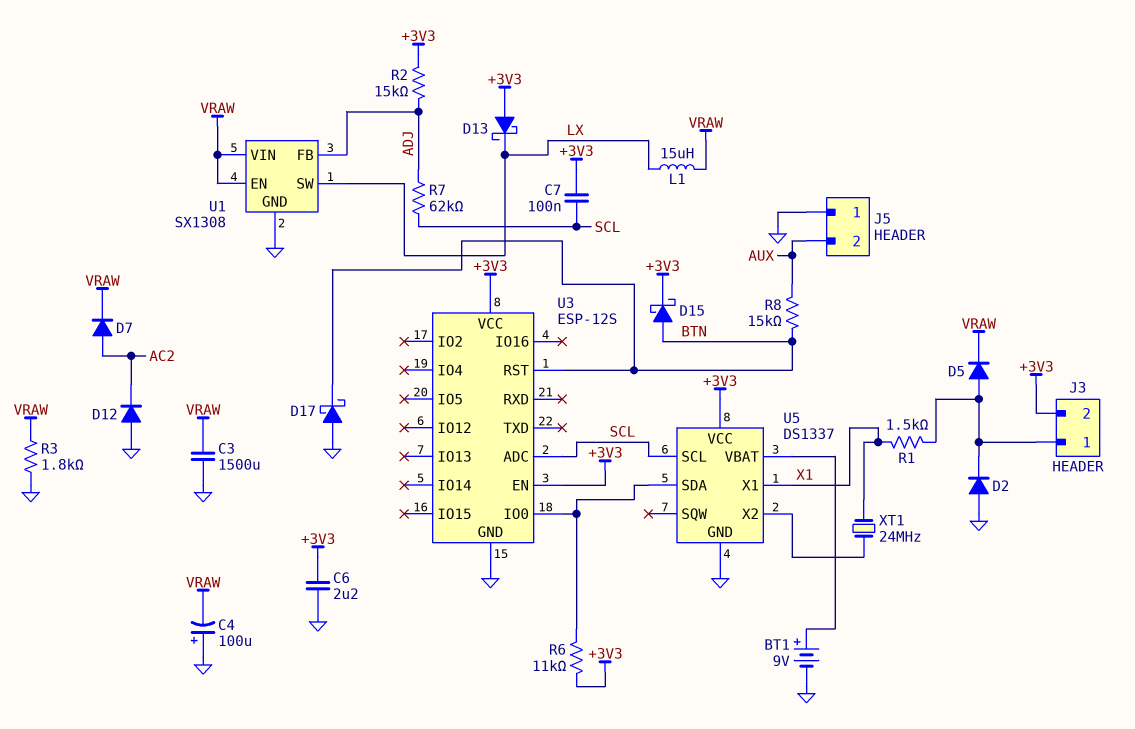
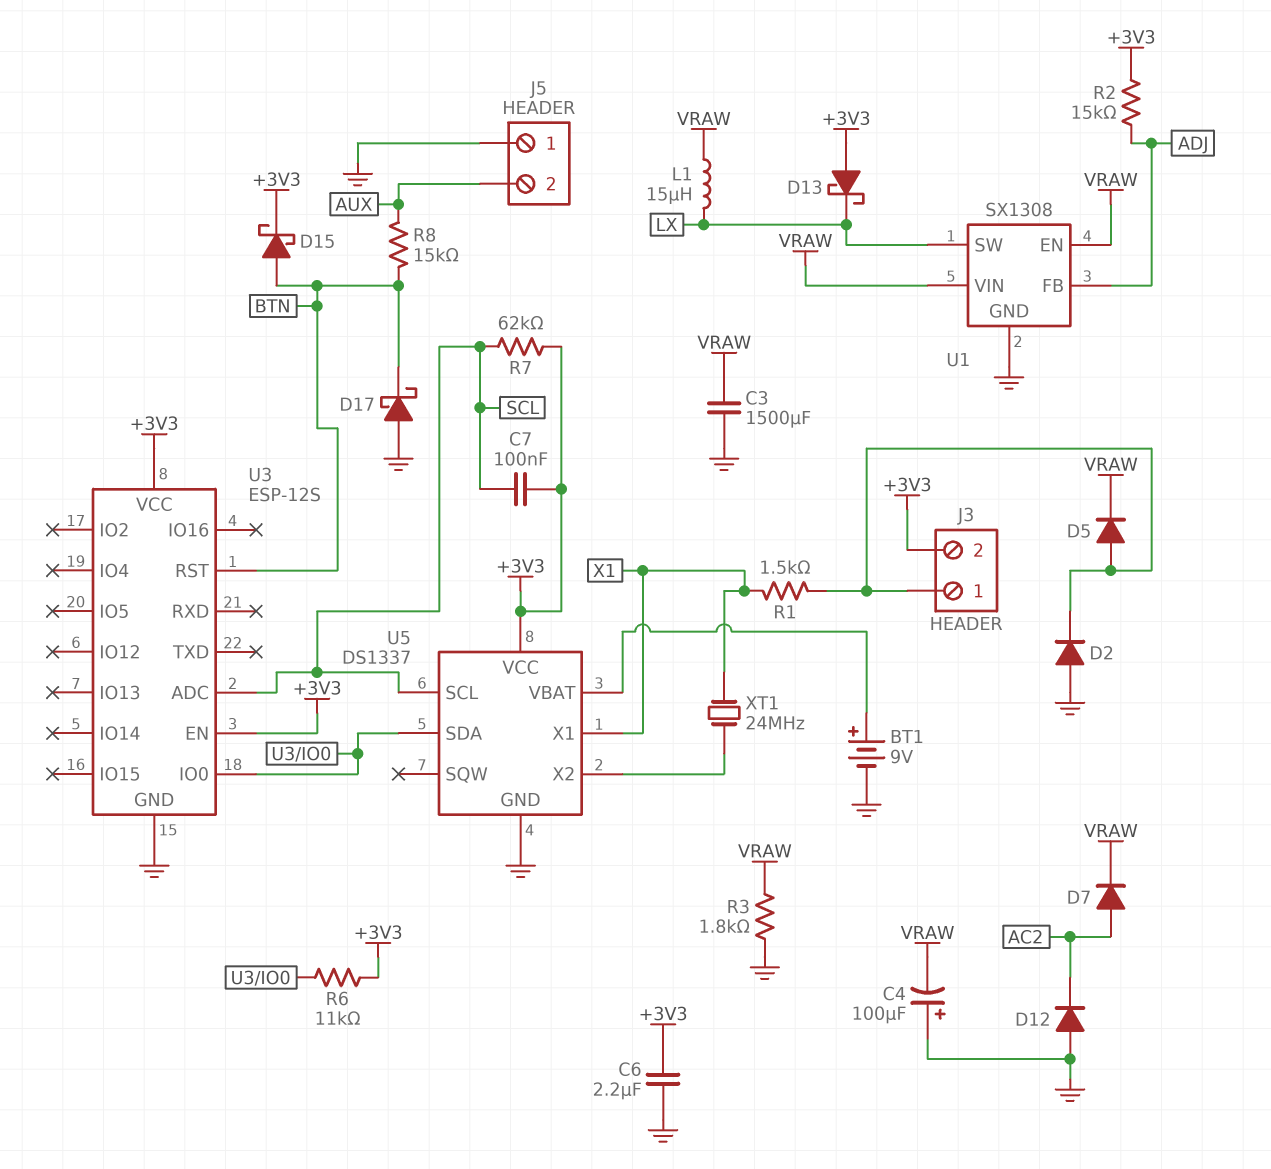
R7: 62k (ADJ, SCL) -> 62k (+3V3, SCL)

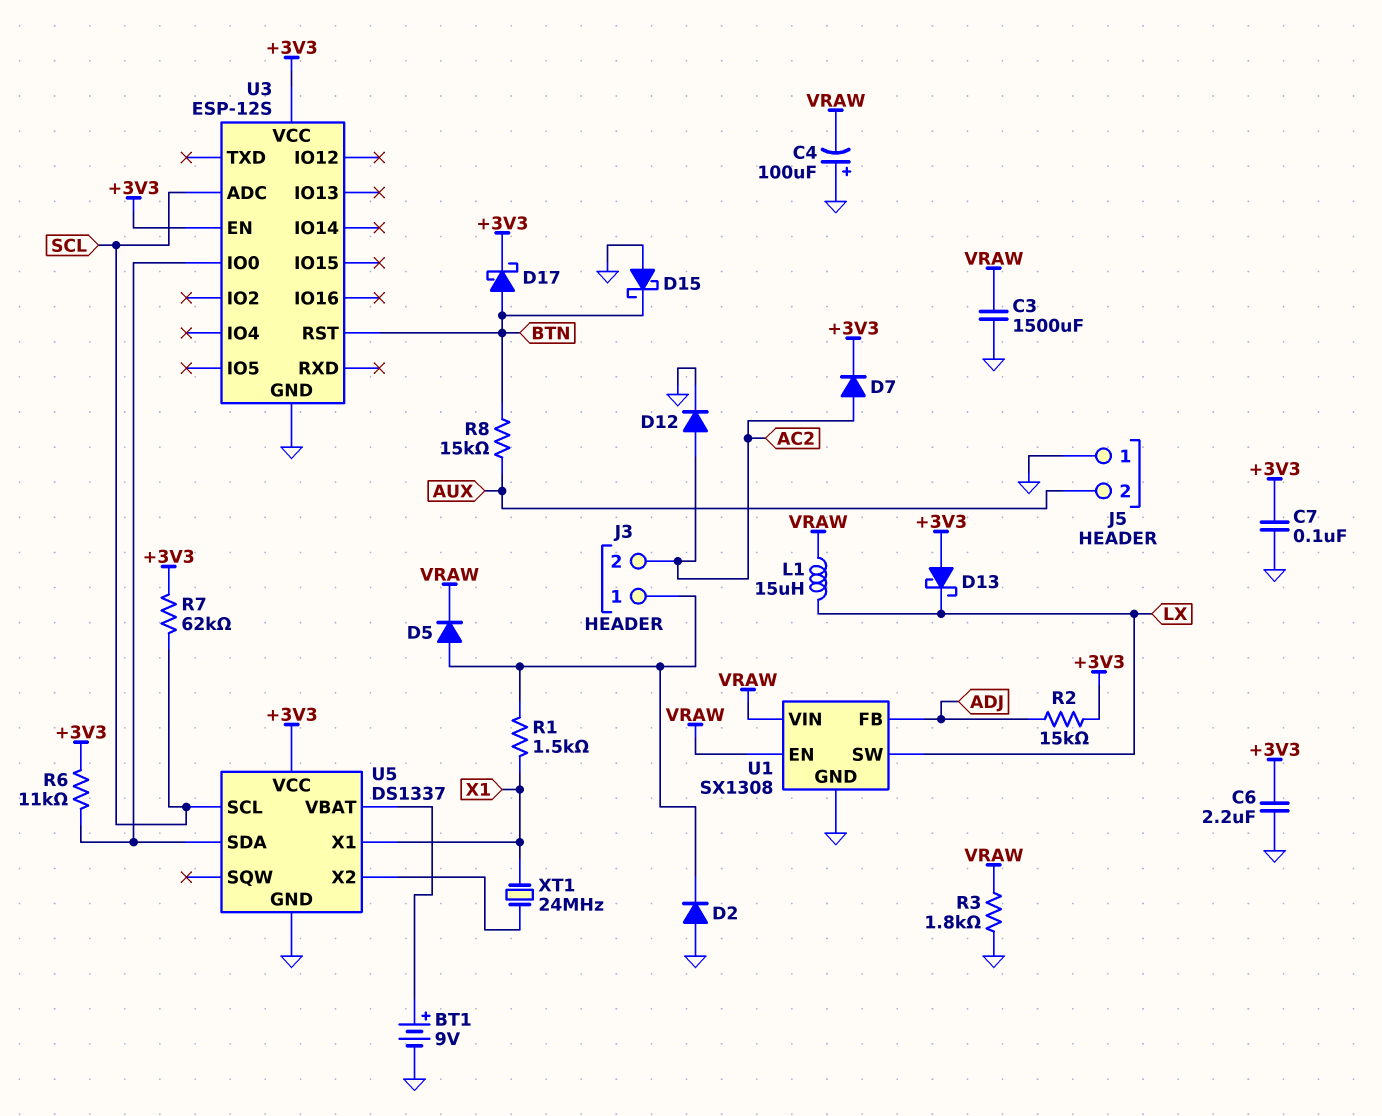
C7: 100nF (+3V3, SCL) -> 100nF (+3V3, GND)
D7: diode (A AC2, K VRAW) -> diode (A AC2, K +3V3)
D12: diode (A GND, K AC2) -> diode (A AC2, K GND)
D15: schottky (A BTN, K +3V3) -> schottky (A GND, K BTN)
D17: schottky (A GND, K BTN) -> schottky (A BTN, K +3V3)
J3 pin 2: +3V3 -> AC2

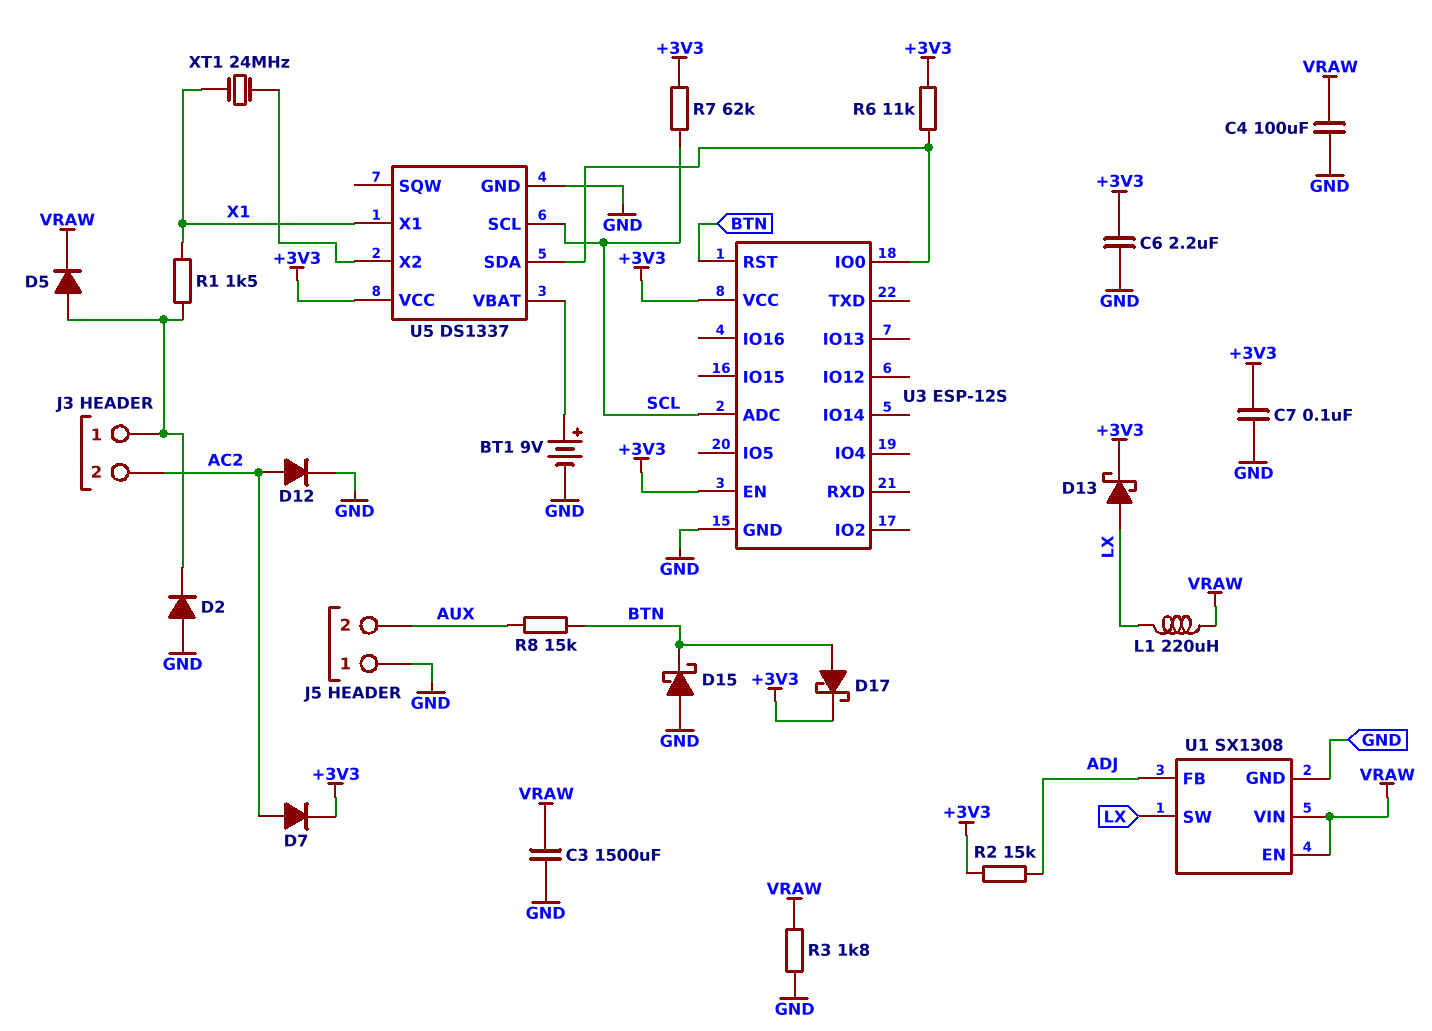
C4: 100uF (plus GND, minus VRAW) -> 100uF (GND, VRAW)
D13: schottky (A +3V3, K LX) -> schottky (A LX, K +3V3)
L1: 15uH (LX, VRAW) -> 220uH (LX, VRAW)

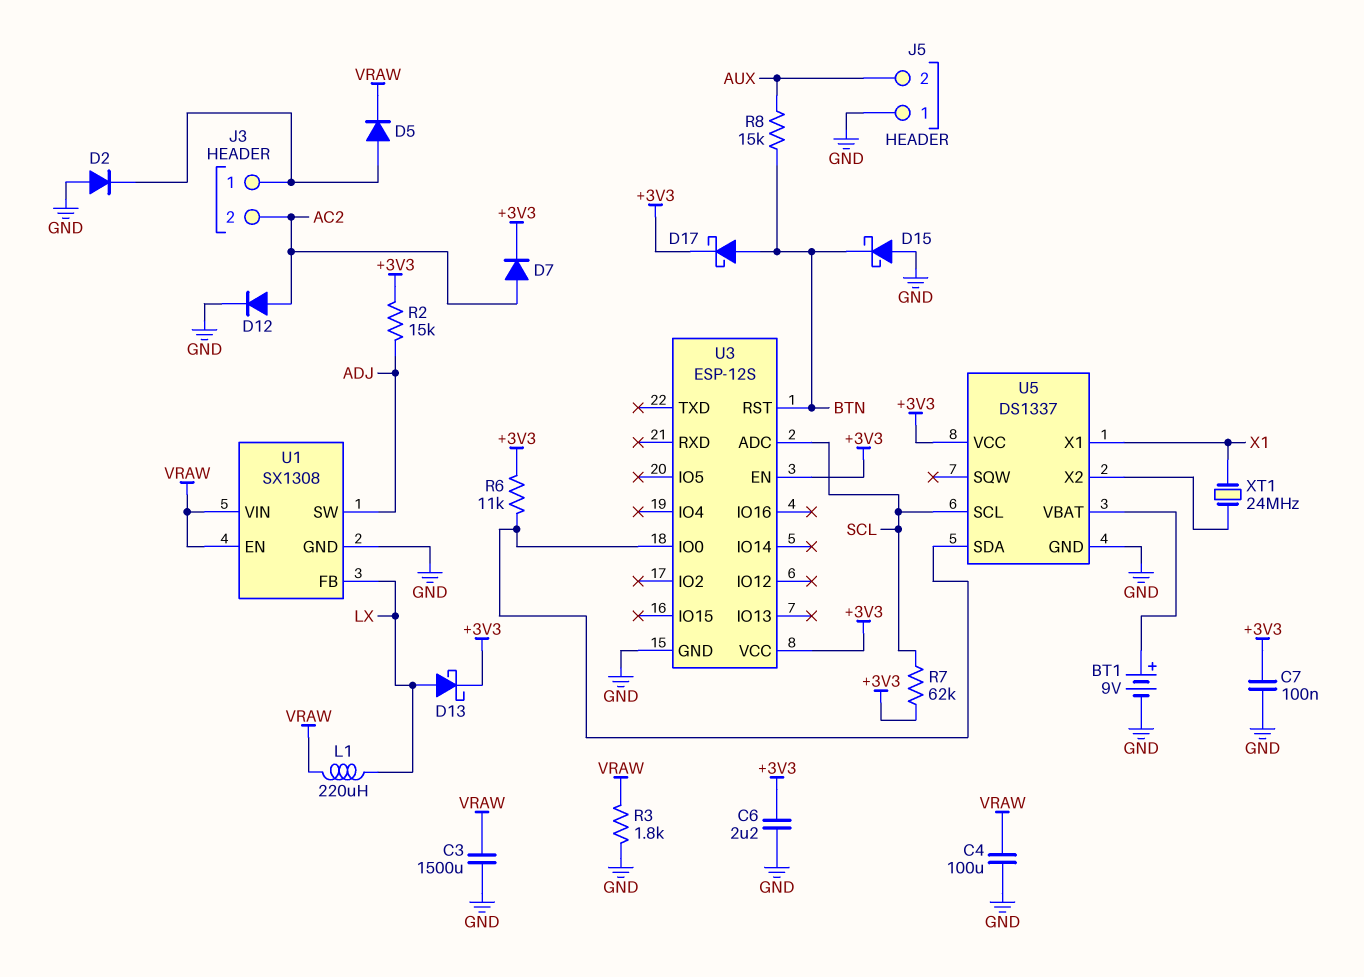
R1: 1.5k (J3/1, X1) -> none
U1 pin FB: ADJ -> LX
U1 pin SW: LX -> ADJ

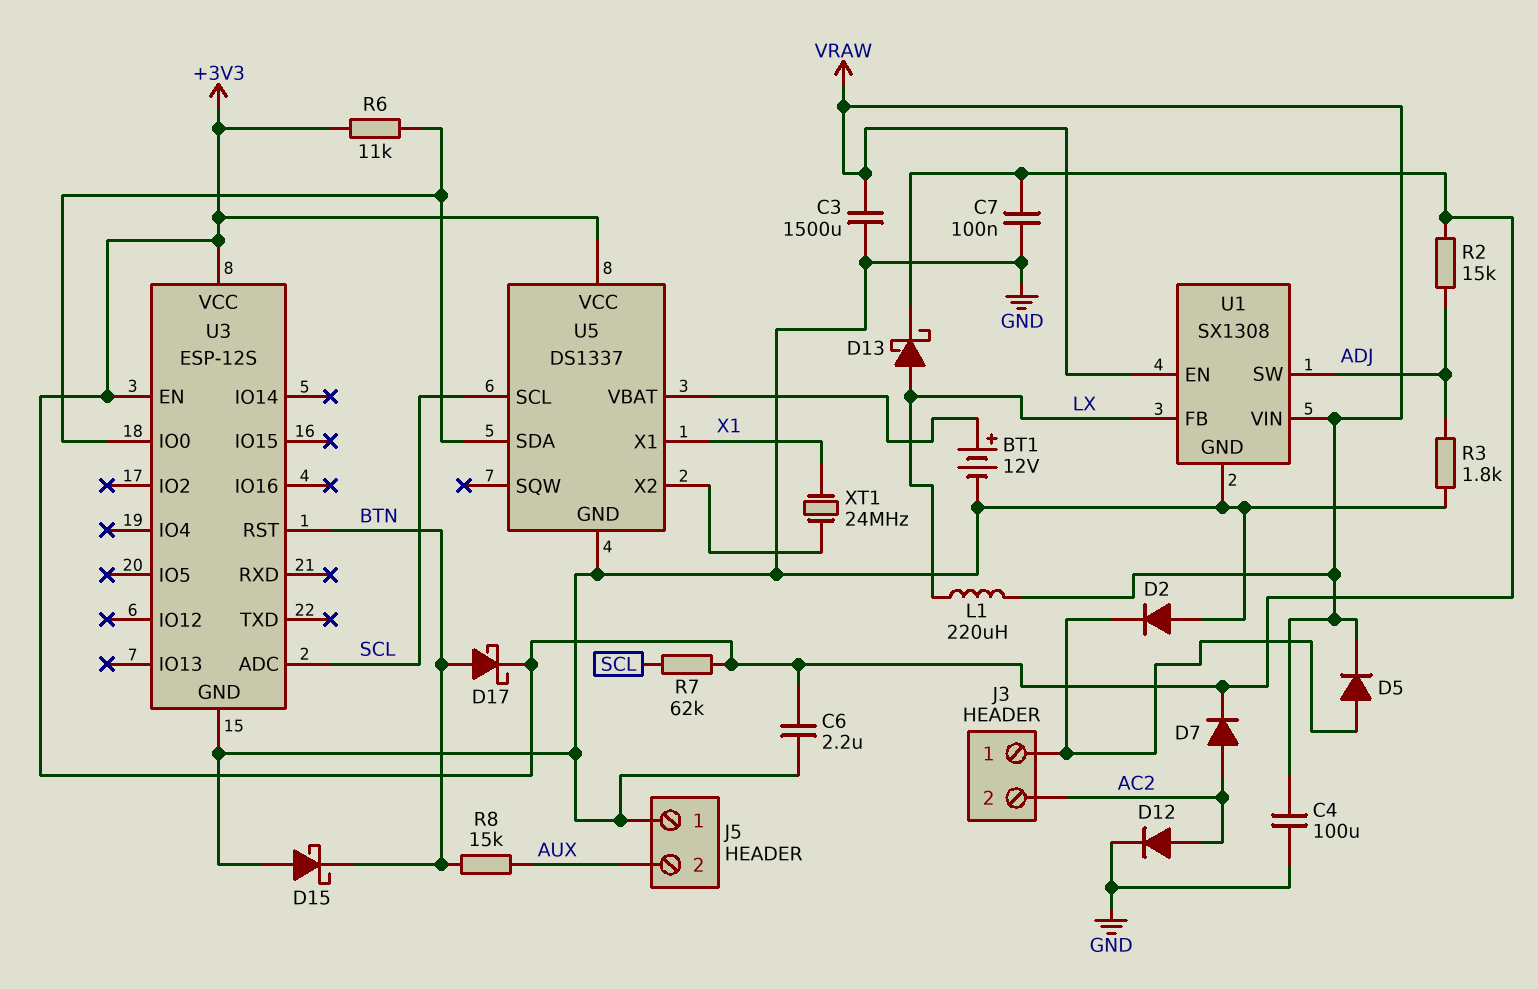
BT1: 9V (plus U5/VBAT, minus GND) -> 12V (plus U5/VBAT, minus GND)
R3: 1.8k (GND, VRAW) -> 1.8k (ADJ, GND)

